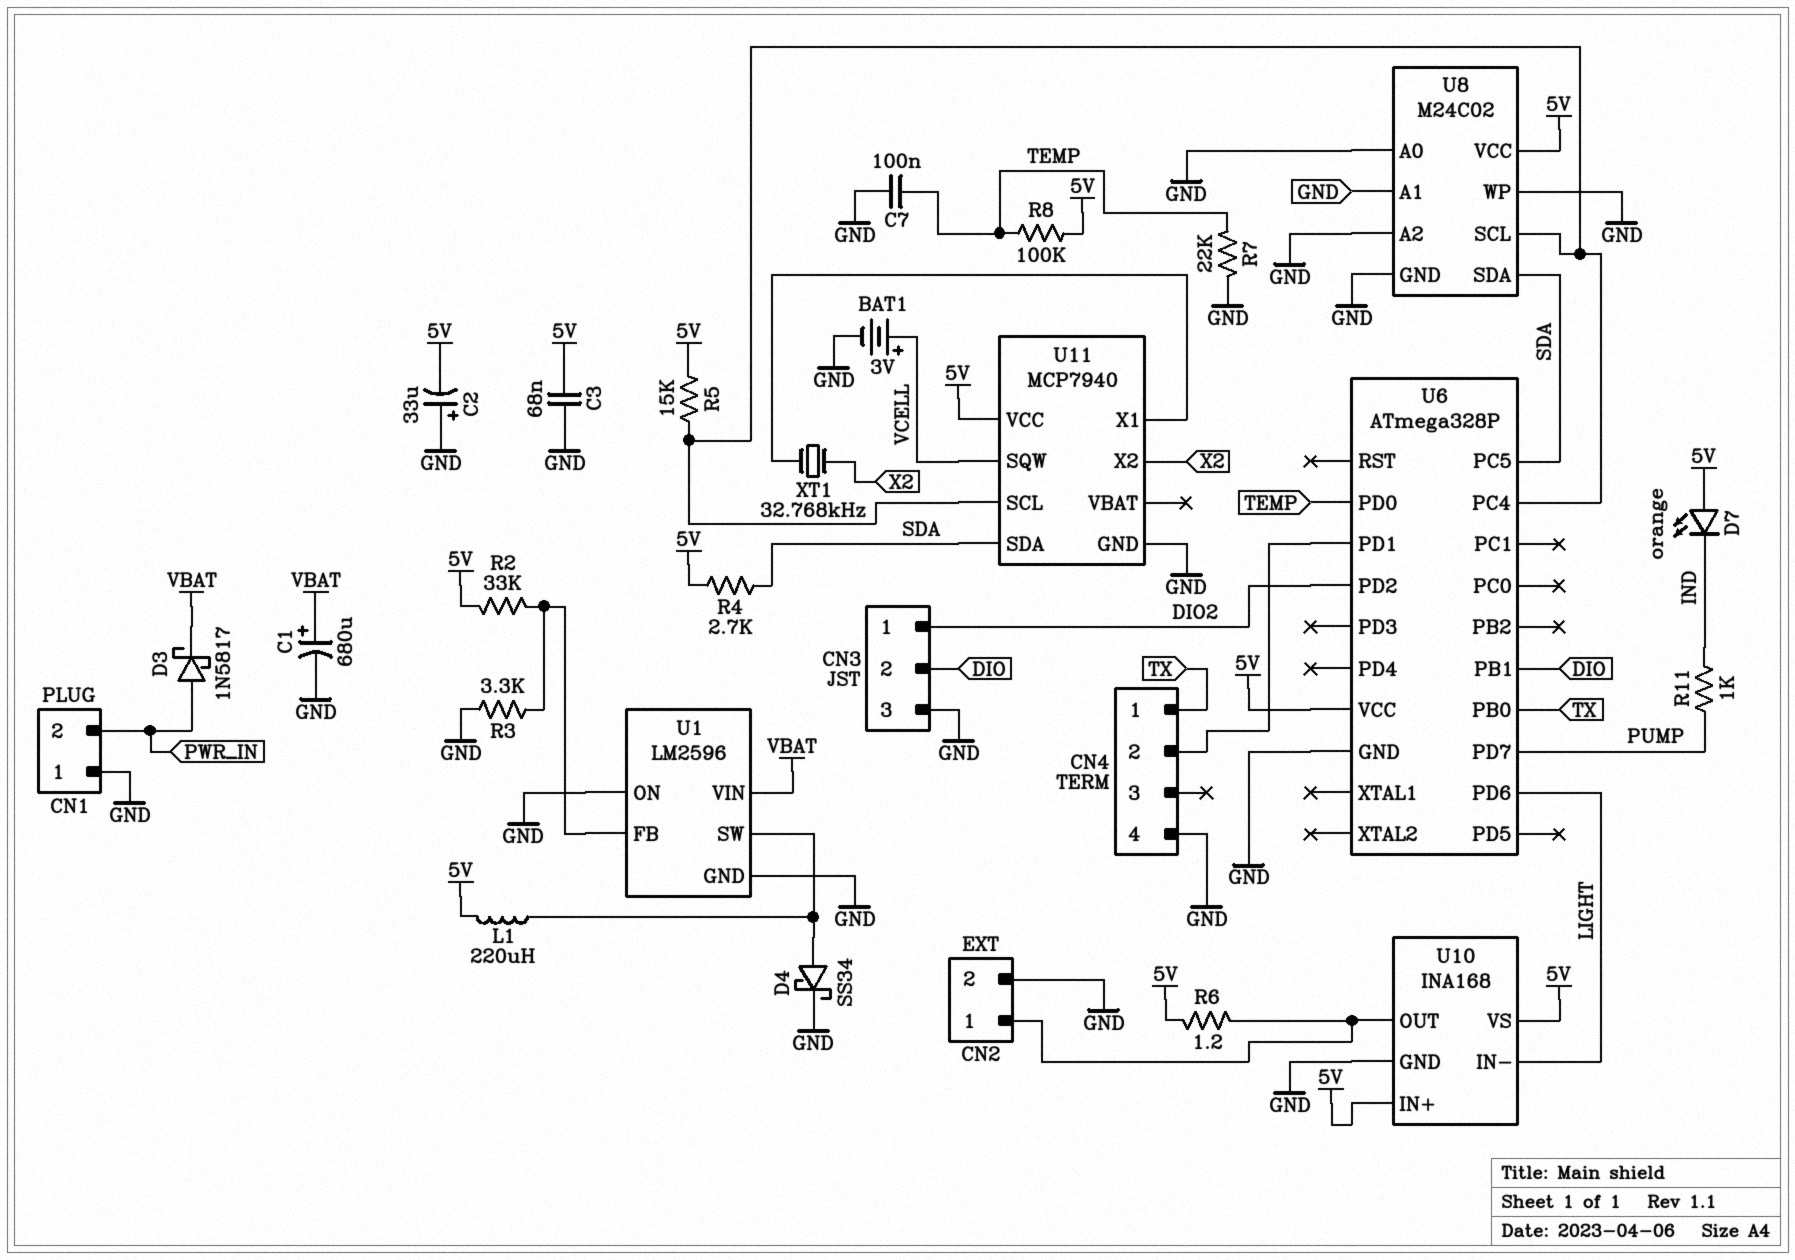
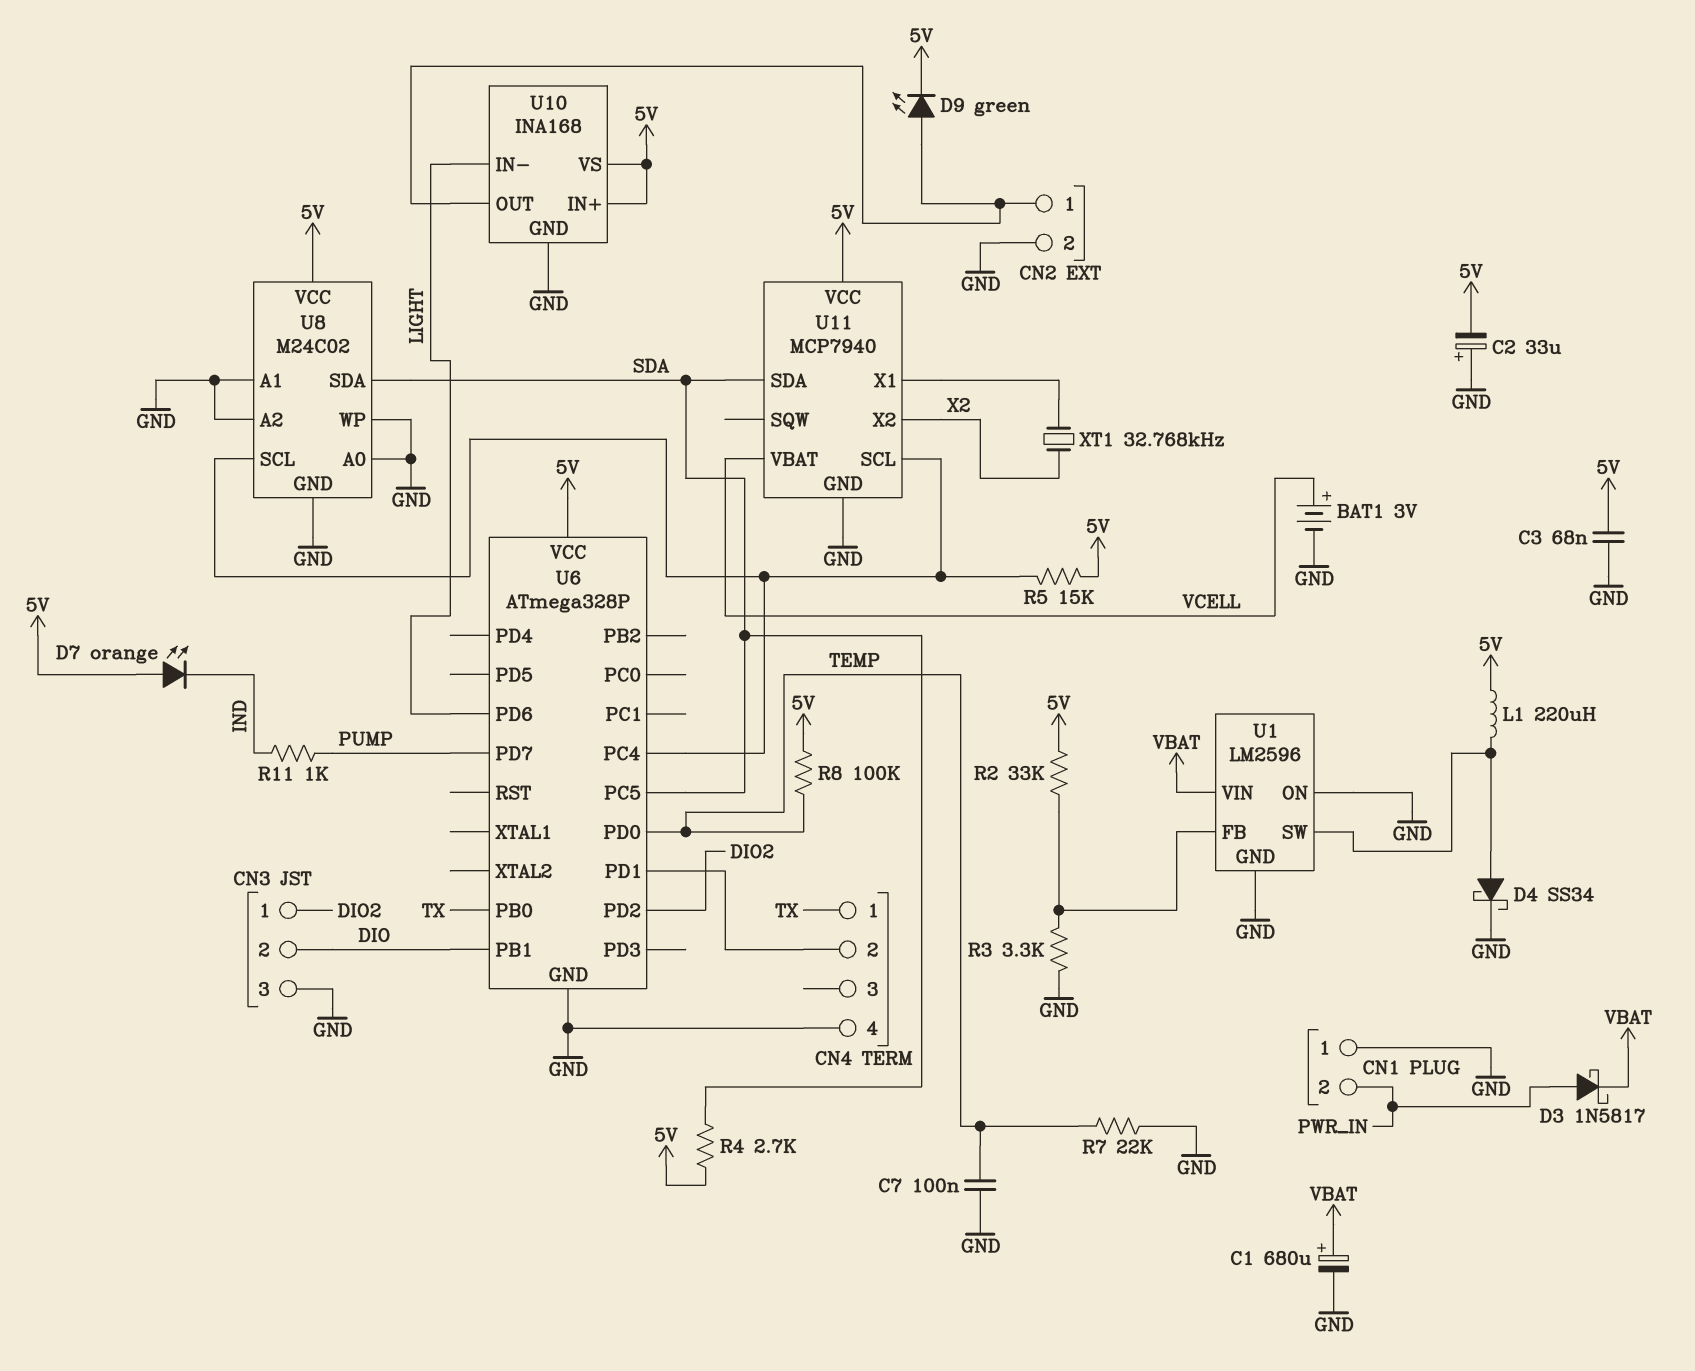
D9: none -> LED green (A CN2/1, K 5V)
R6: 1.2 (5V, CN2/1) -> none
U11 pin SQW: VCELL -> none
U11 pin VBAT: none -> VCELL

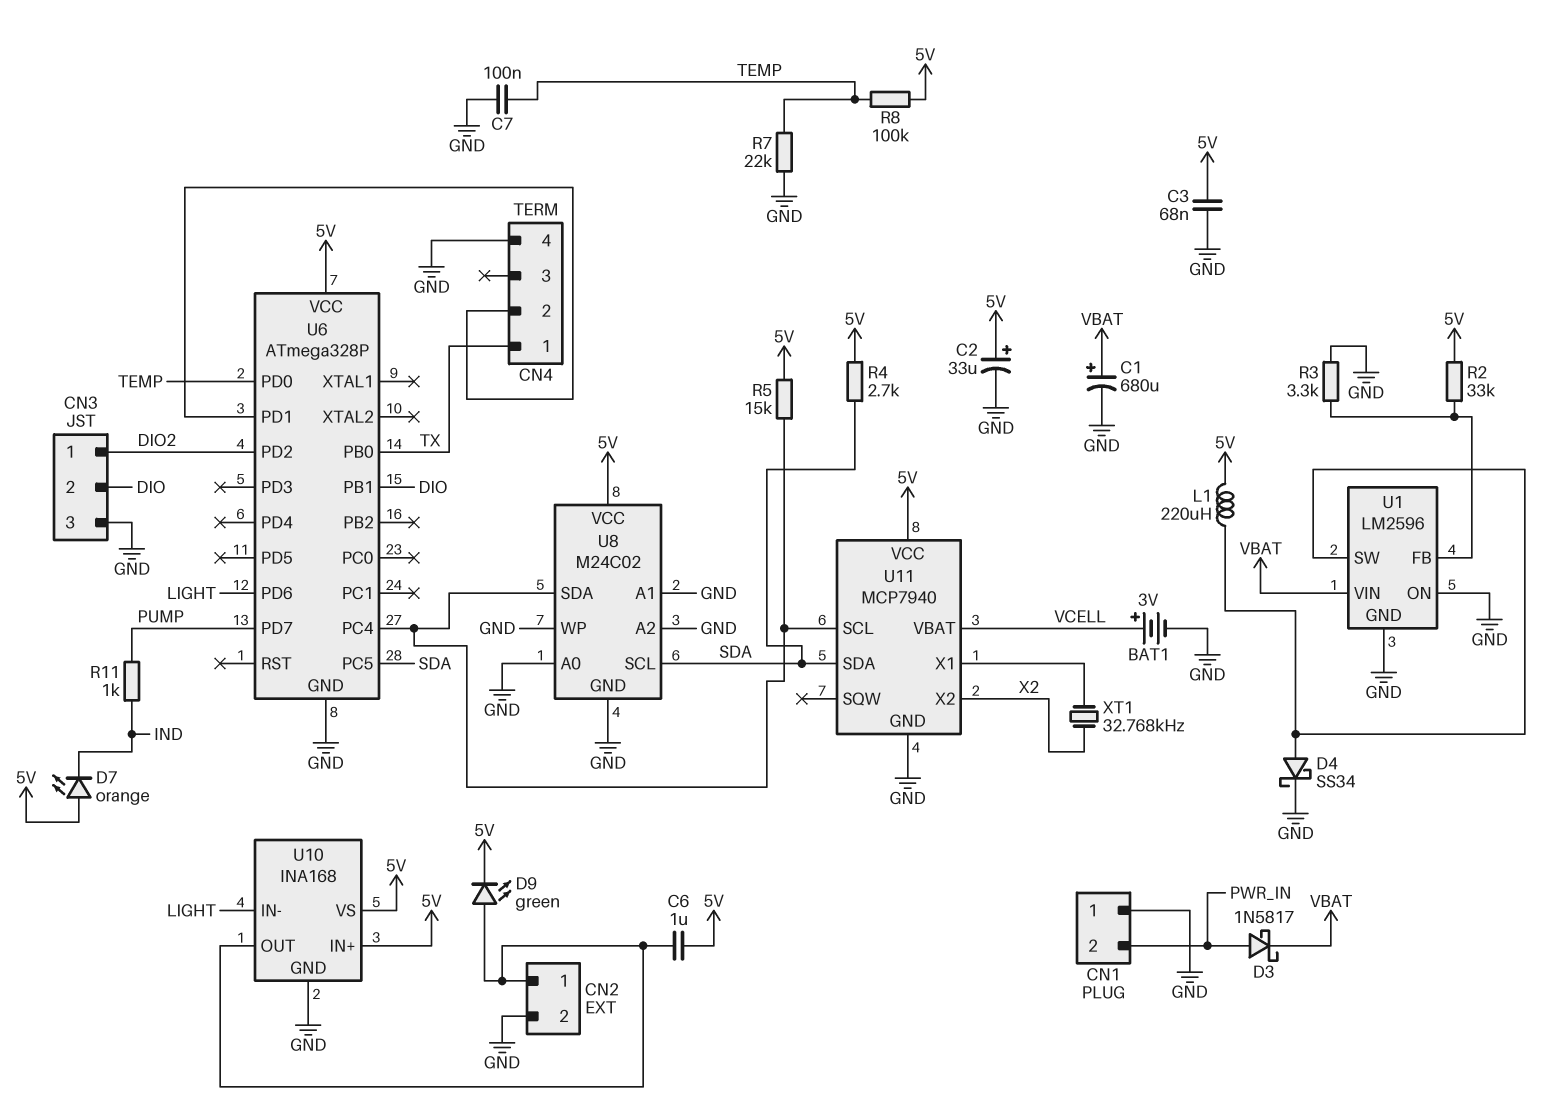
C2: 33uF (plus GND, minus 5V) -> 33uF (plus 5V, minus GND)
C6: none -> 1uF (5V, CN2/1)
U8 pin SCL: U6/PC4 -> SDA
U8 pin SDA: SDA -> U6/PC4

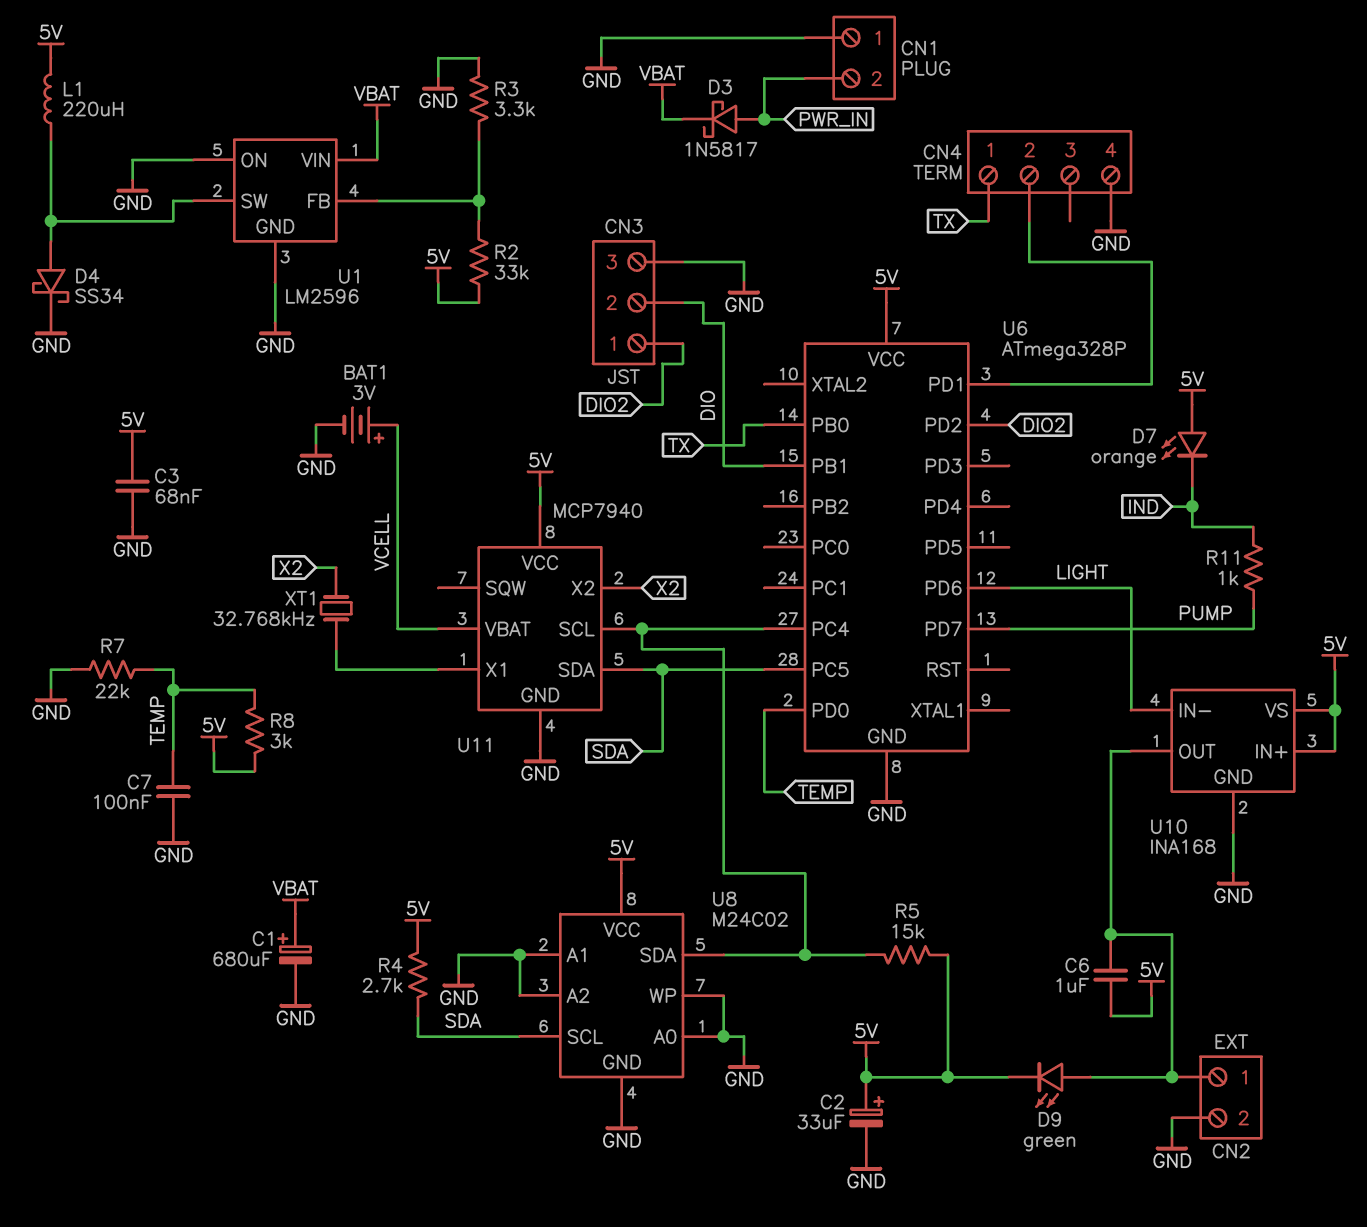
R8: 100k (5V, TEMP) -> 3k (5V, TEMP)

